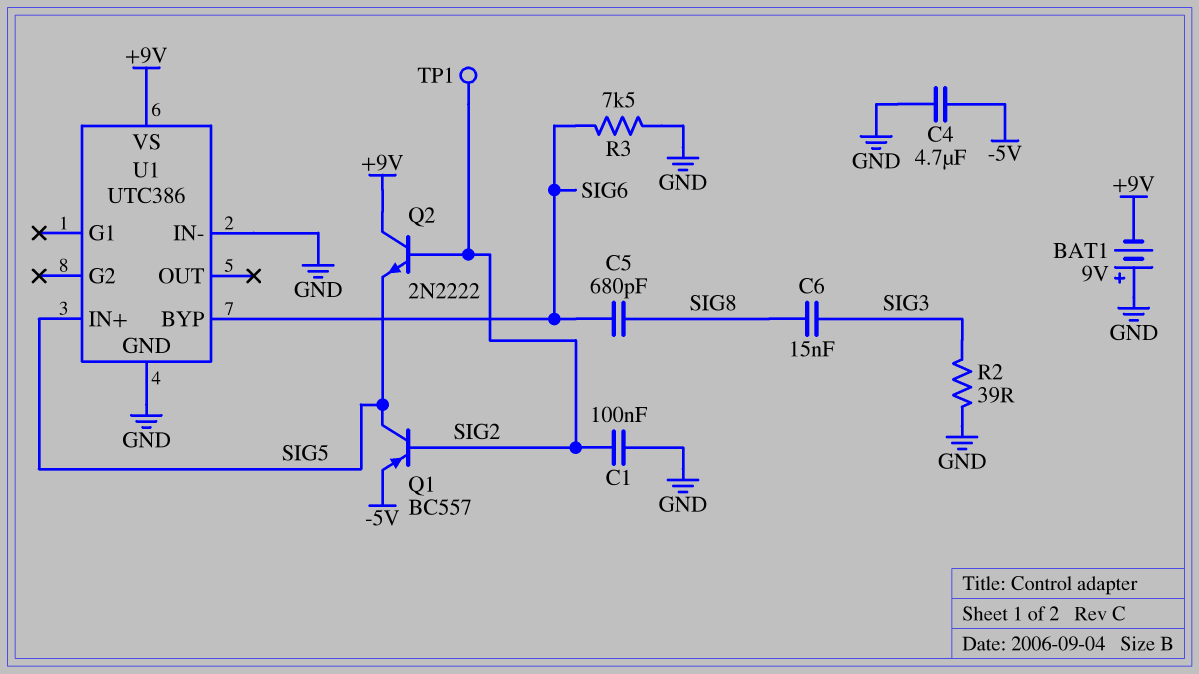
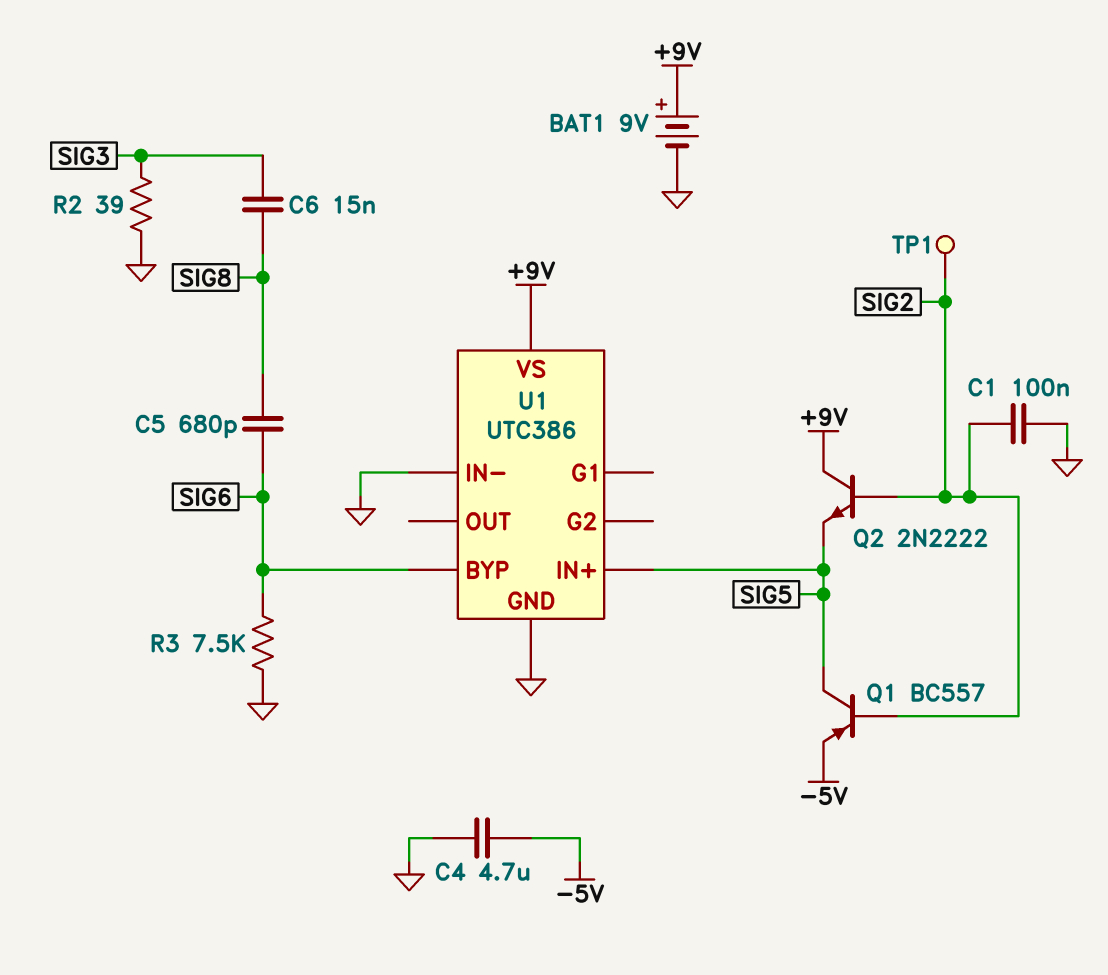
BAT1: 9V (plus GND, minus +9V) -> 9V (plus +9V, minus GND)

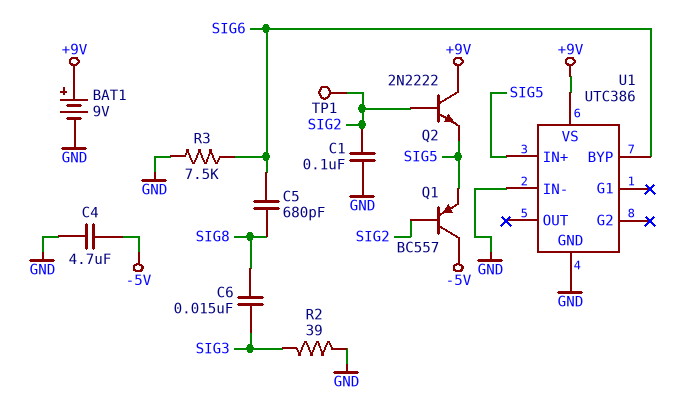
Q1: PNP BC557 (B SIG2, C SIG5, E -5V) -> PNP BC557 (B SIG2, C -5V, E SIG5)

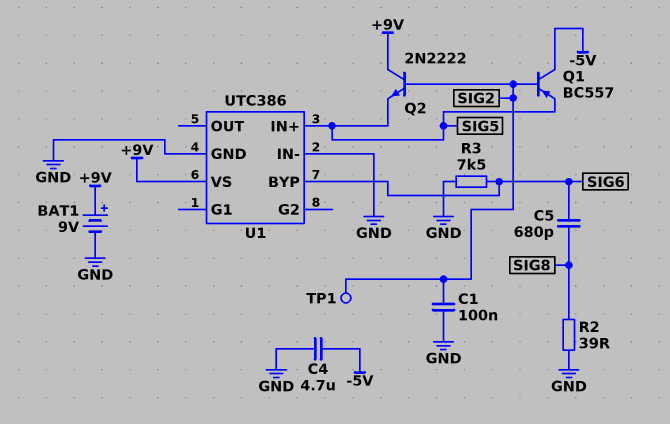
C6: 15nF (SIG3, SIG8) -> none
R2: 39 (GND, SIG3) -> 39 (GND, SIG8)

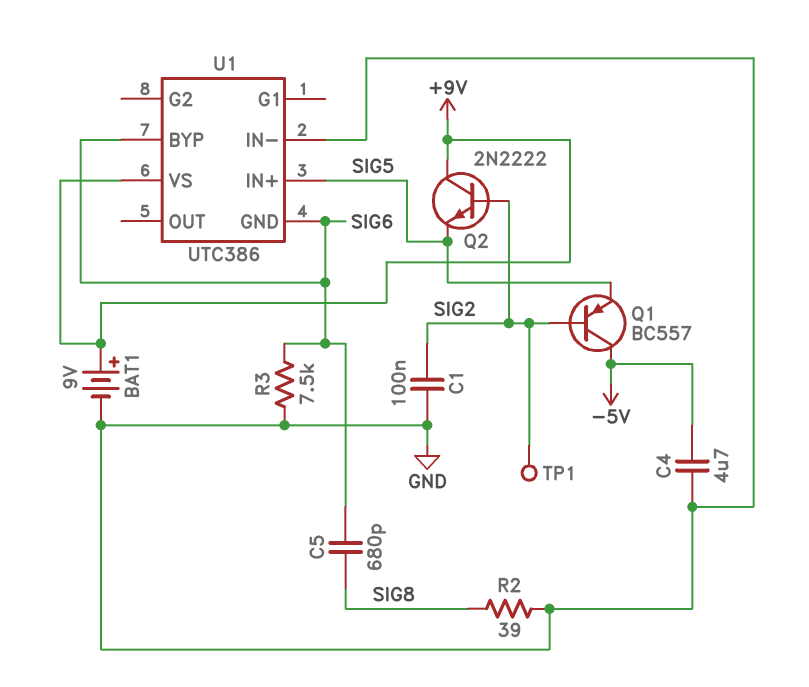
U1 pin GND: GND -> SIG6

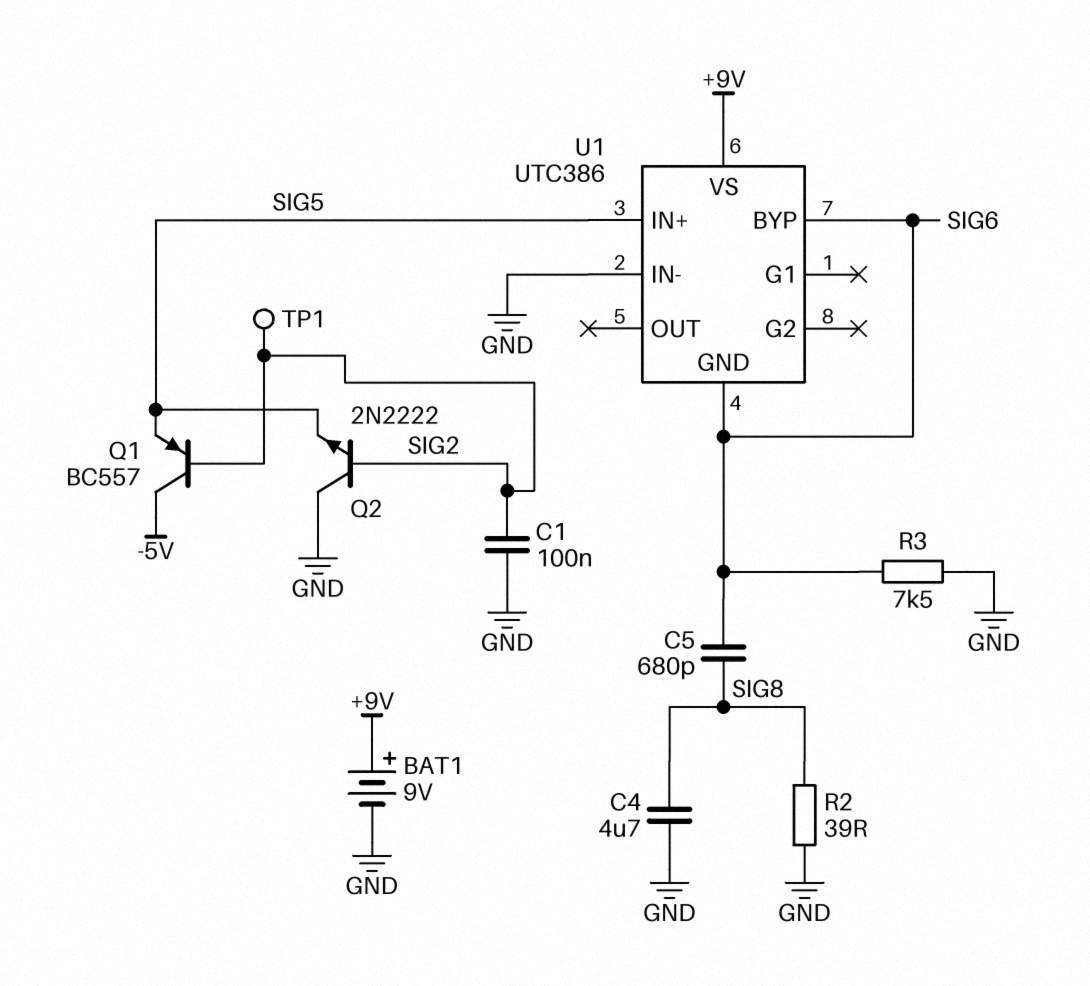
C4: 4.7uF (-5V, GND) -> 4.7uF (GND, SIG8)
Q2: NPN 2N2222 (B SIG2, C +9V, E SIG5) -> NPN 2N2222 (B SIG2, C GND, E SIG5)

